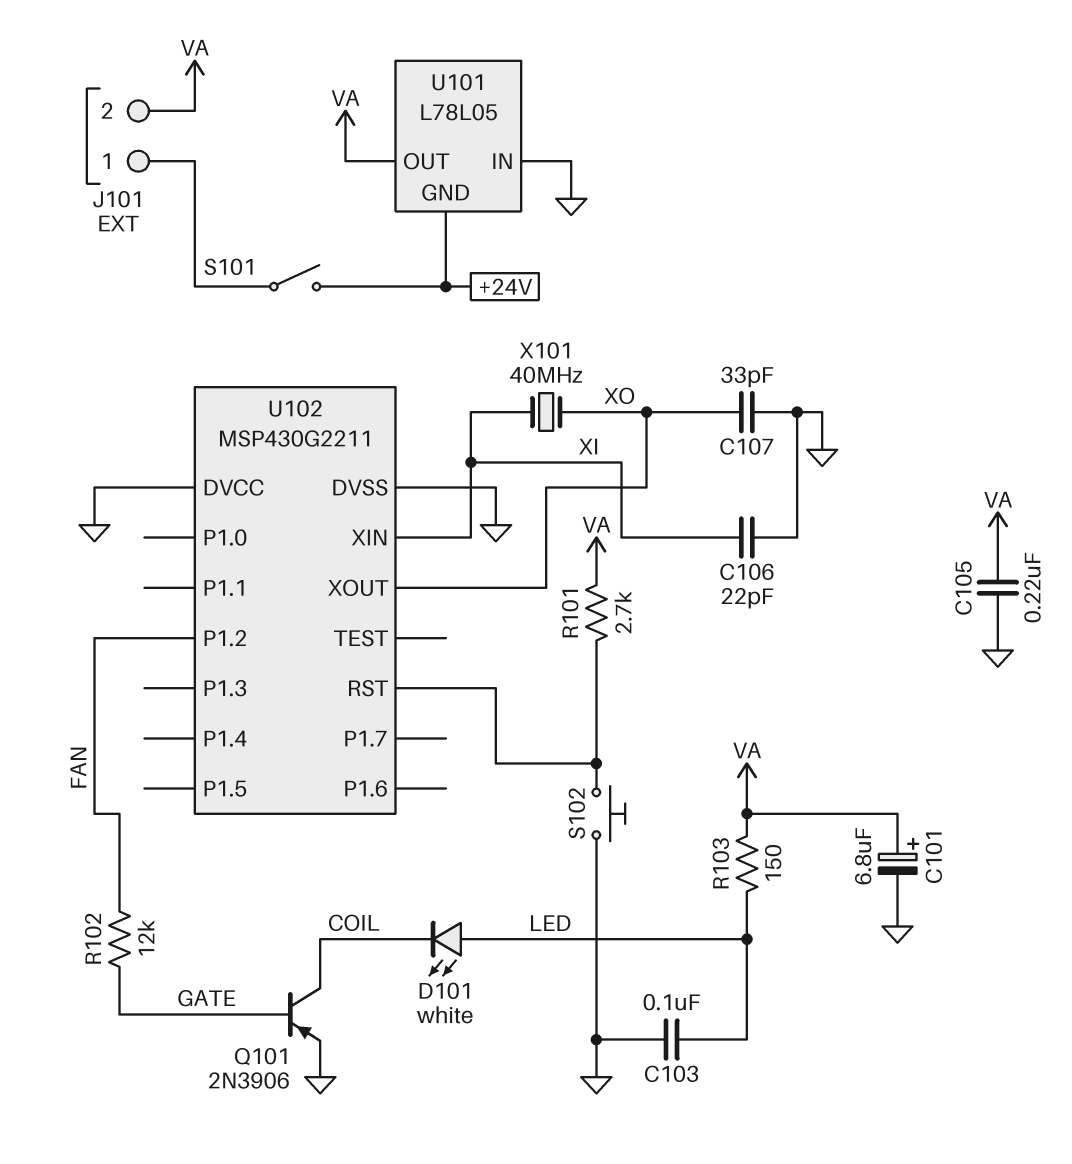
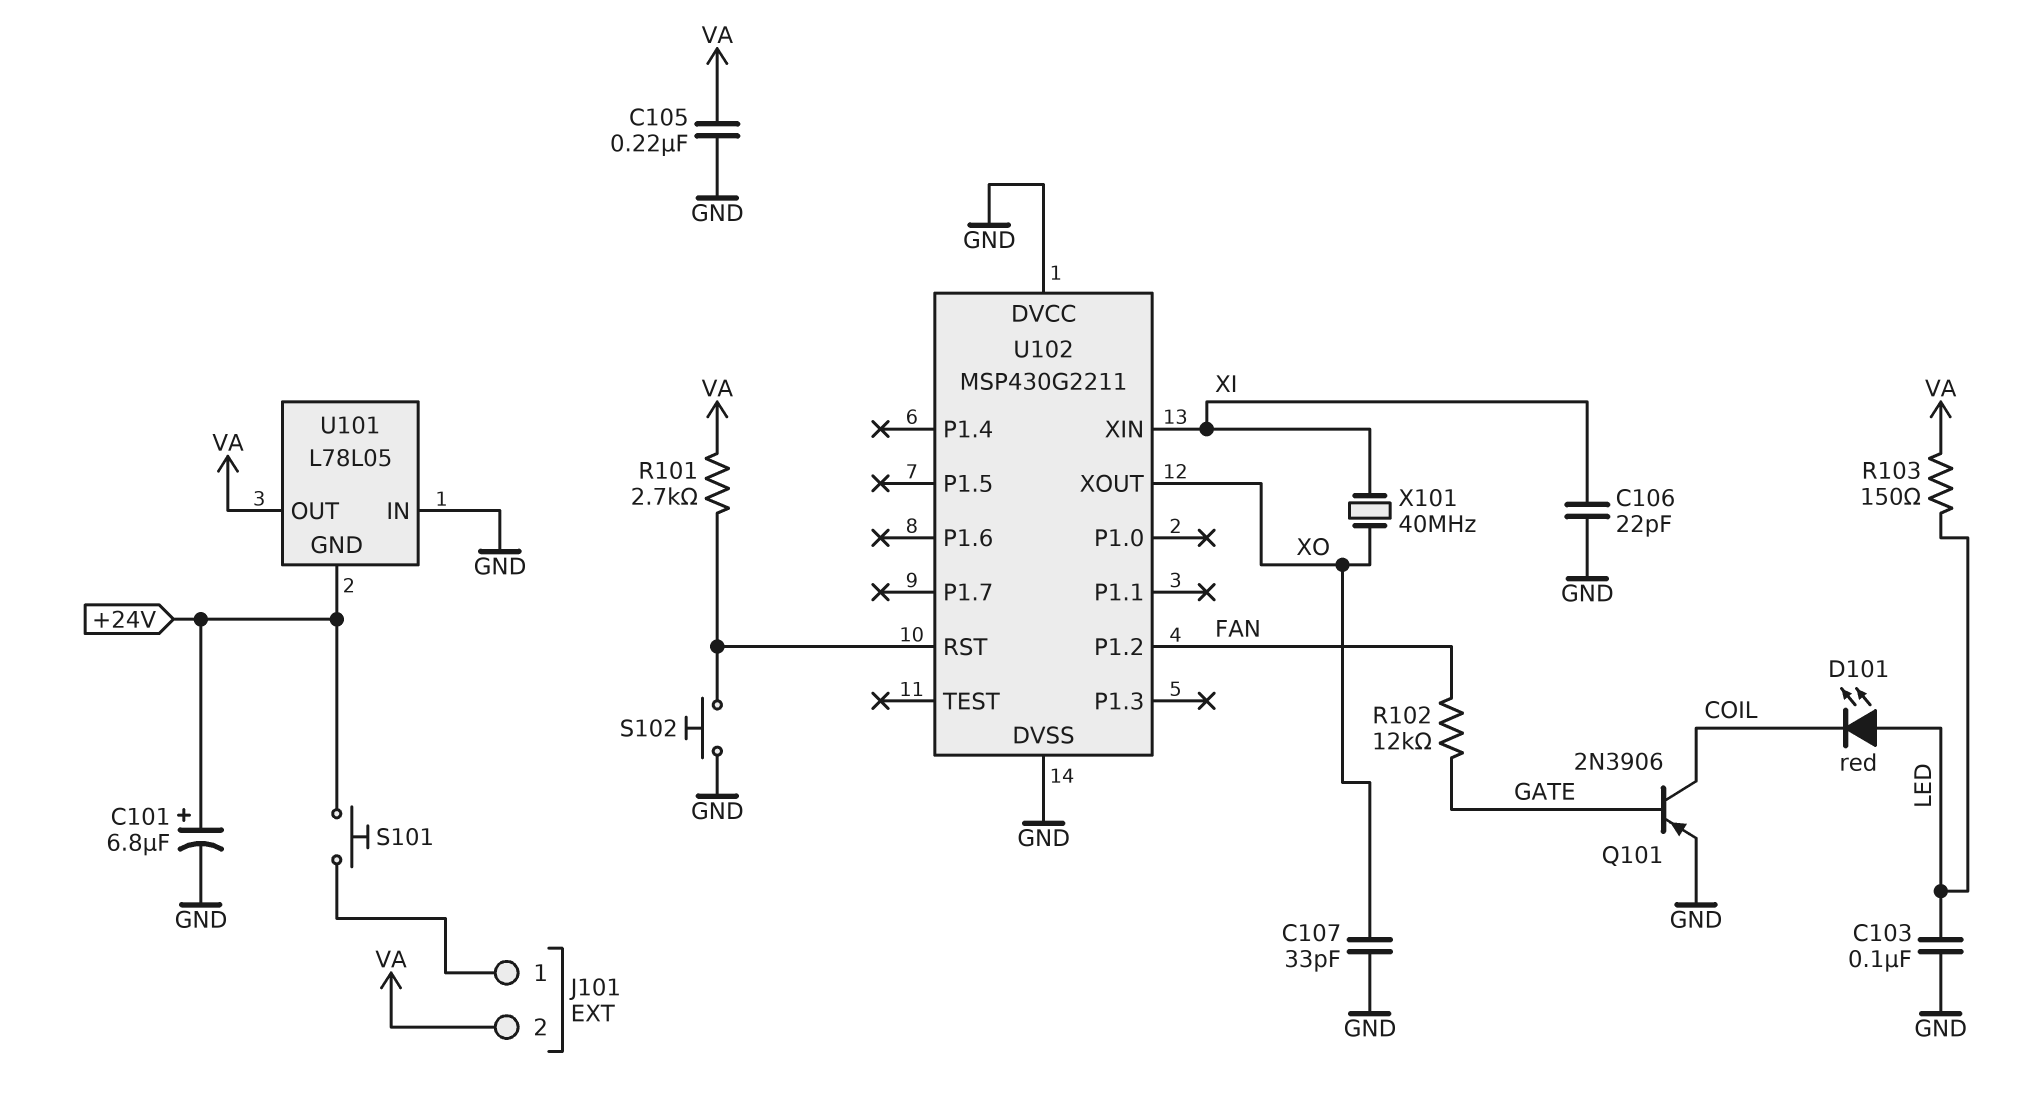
C101: 6.8uF (plus VA, minus GND) -> 6.8uF (plus +24V, minus GND)
D101: LED white (A LED, K COIL) -> LED red (A LED, K COIL)
S101: switch (+24V, J101/1) -> button (+24V, J101/1)

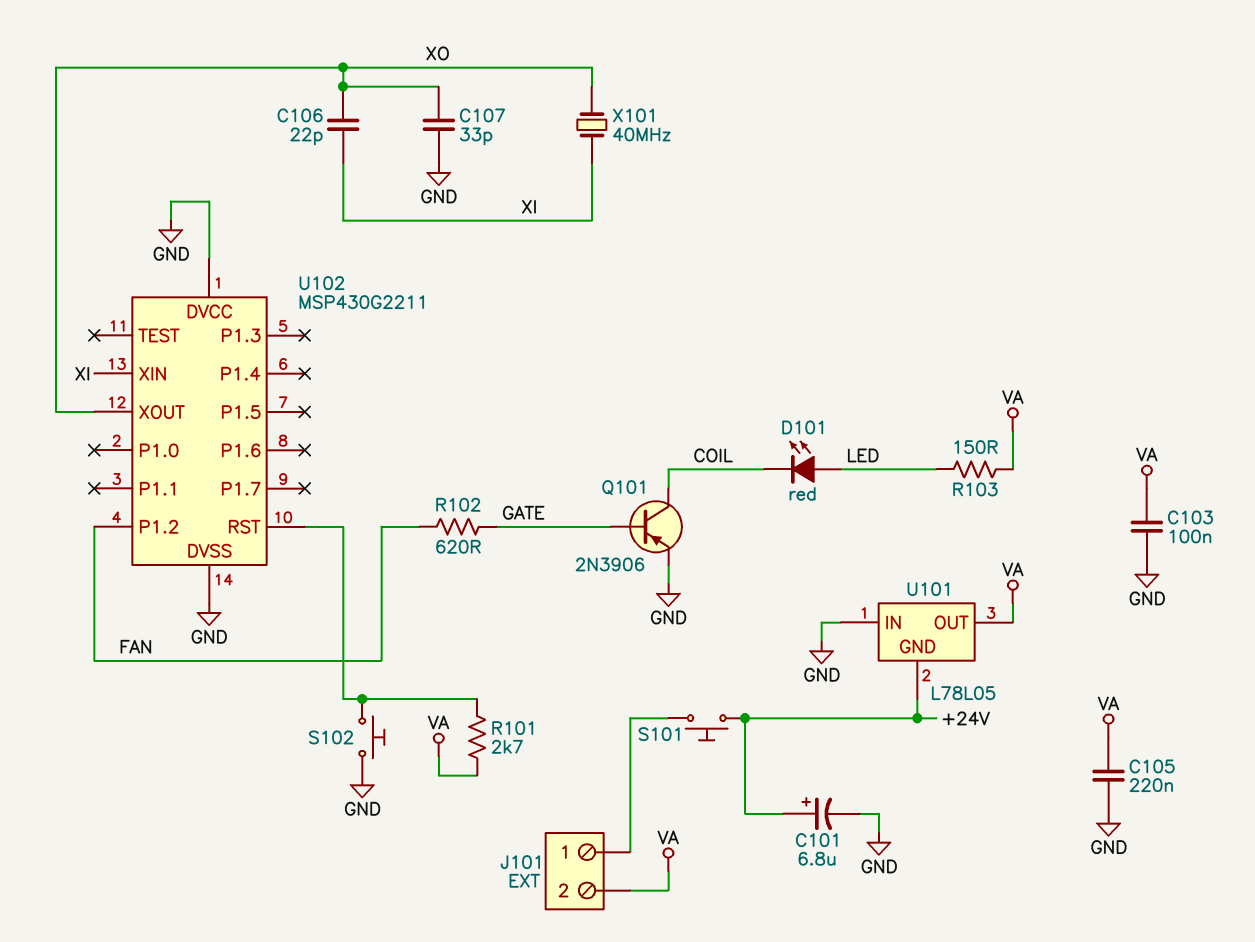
C103: 100nF (GND, LED) -> 100nF (GND, VA)
C106: 22pF (GND, XI) -> 22pF (XI, XO)
R102: 12k (FAN, GATE) -> 620 (FAN, GATE)

